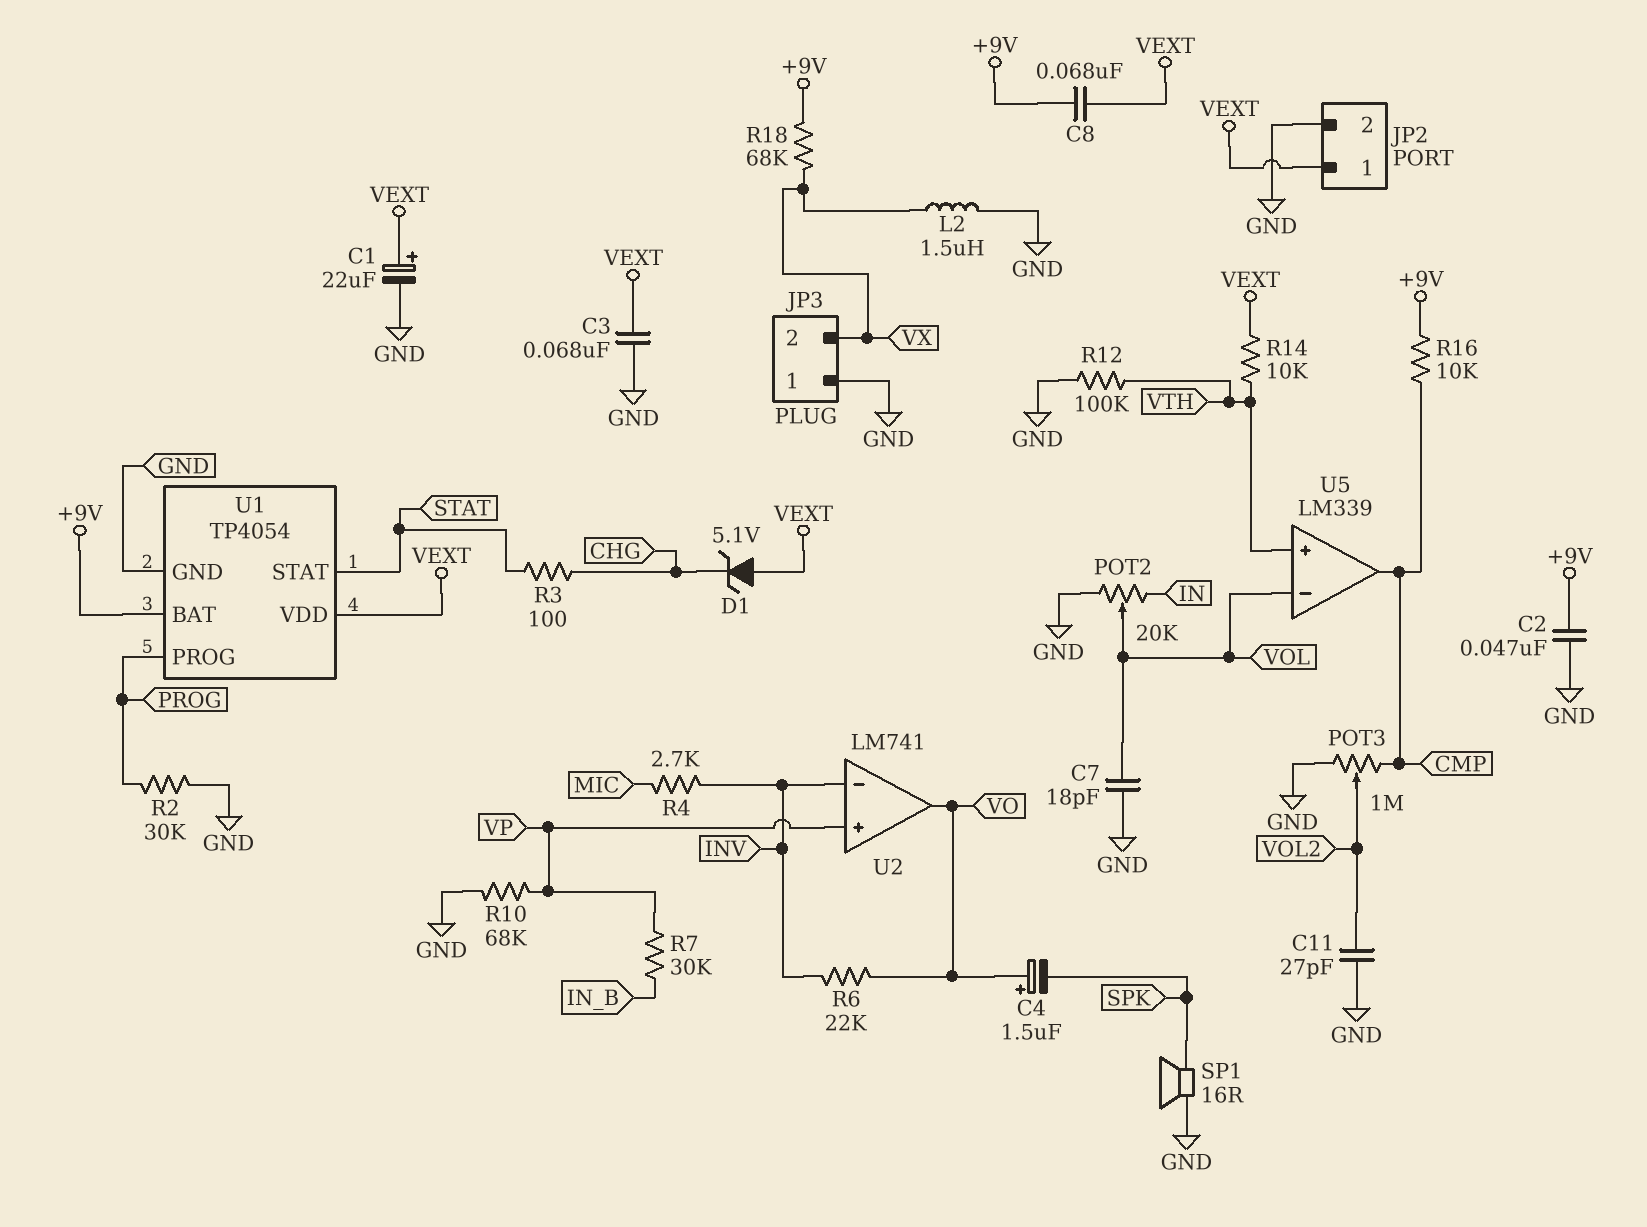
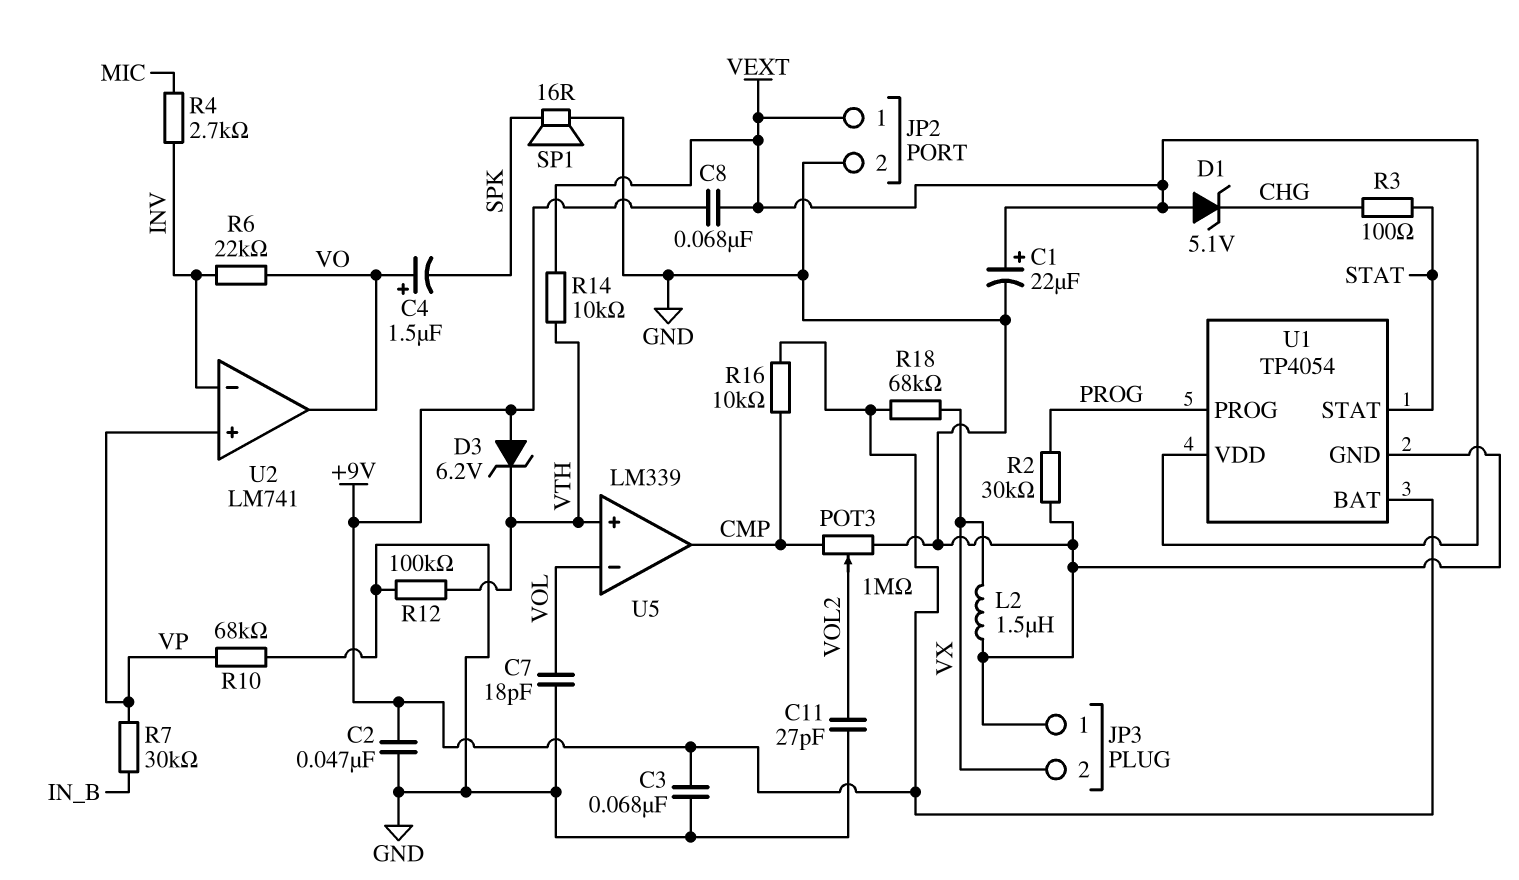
C3: 68nF (GND, VEXT) -> 68nF (+9V, GND)
D3: none -> zener 6.2V (A +9V, K VTH)
POT2: 20k (GND, IN, wiper VOL) -> none

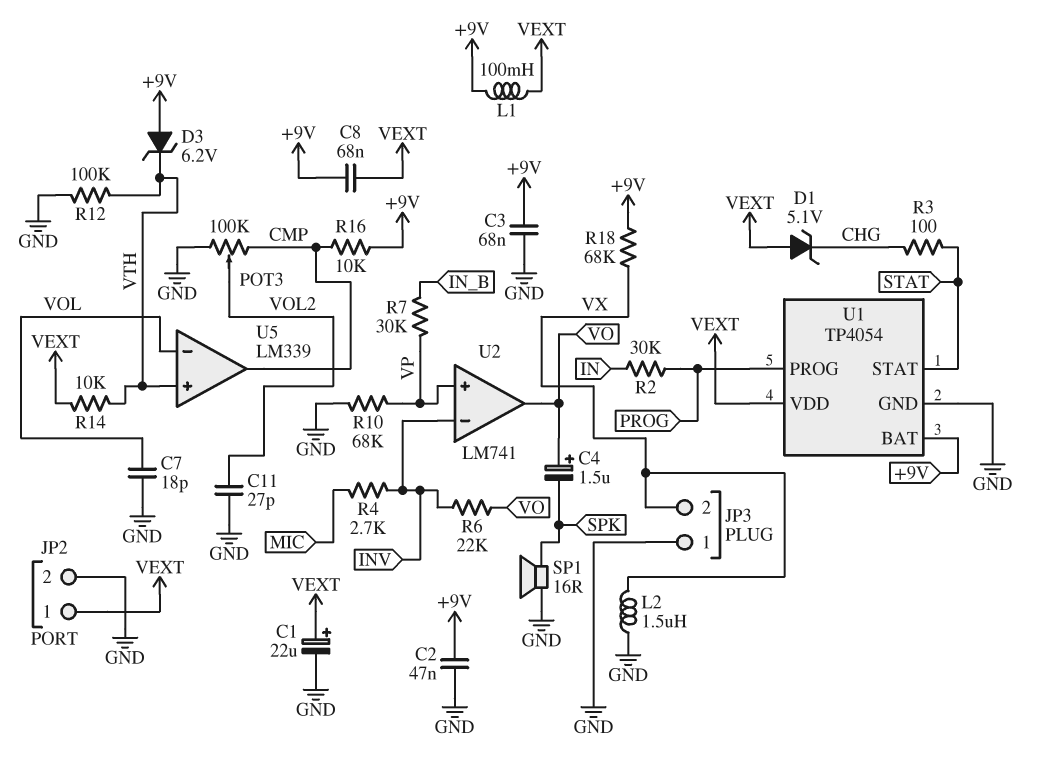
L1: none -> 100mH (+9V, VEXT)
POT3: 1M (CMP, GND, wiper VOL2) -> 100k (CMP, GND, wiper VOL2)
R2: 30k (GND, PROG) -> 30k (IN, PROG)

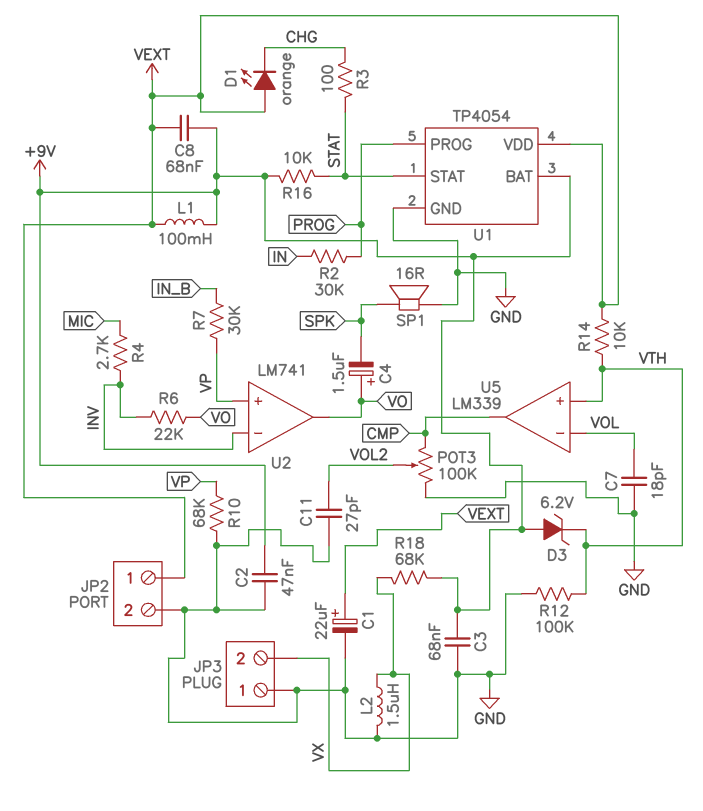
D1: zener 5.1V (A VEXT, K CHG) -> LED orange (A VEXT, K CHG)
R16: 10k (+9V, CMP) -> 10k (+9V, STAT)

